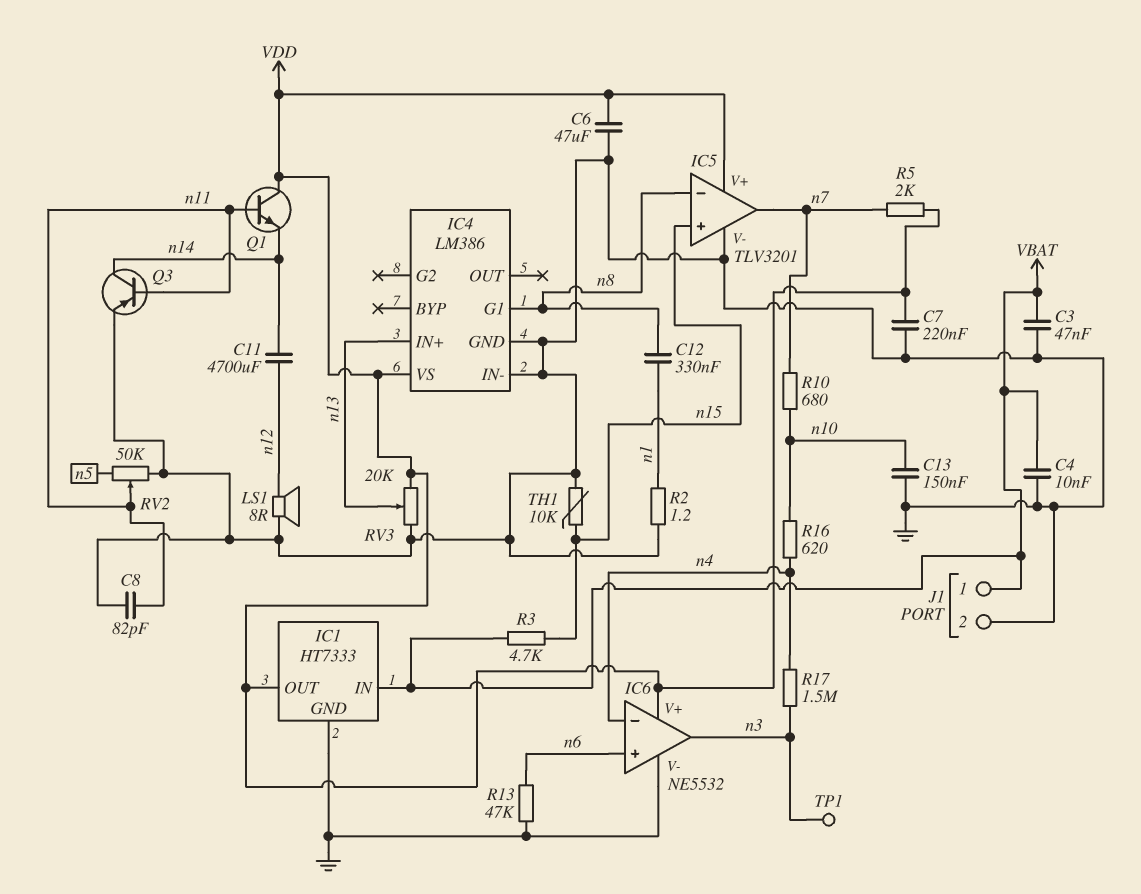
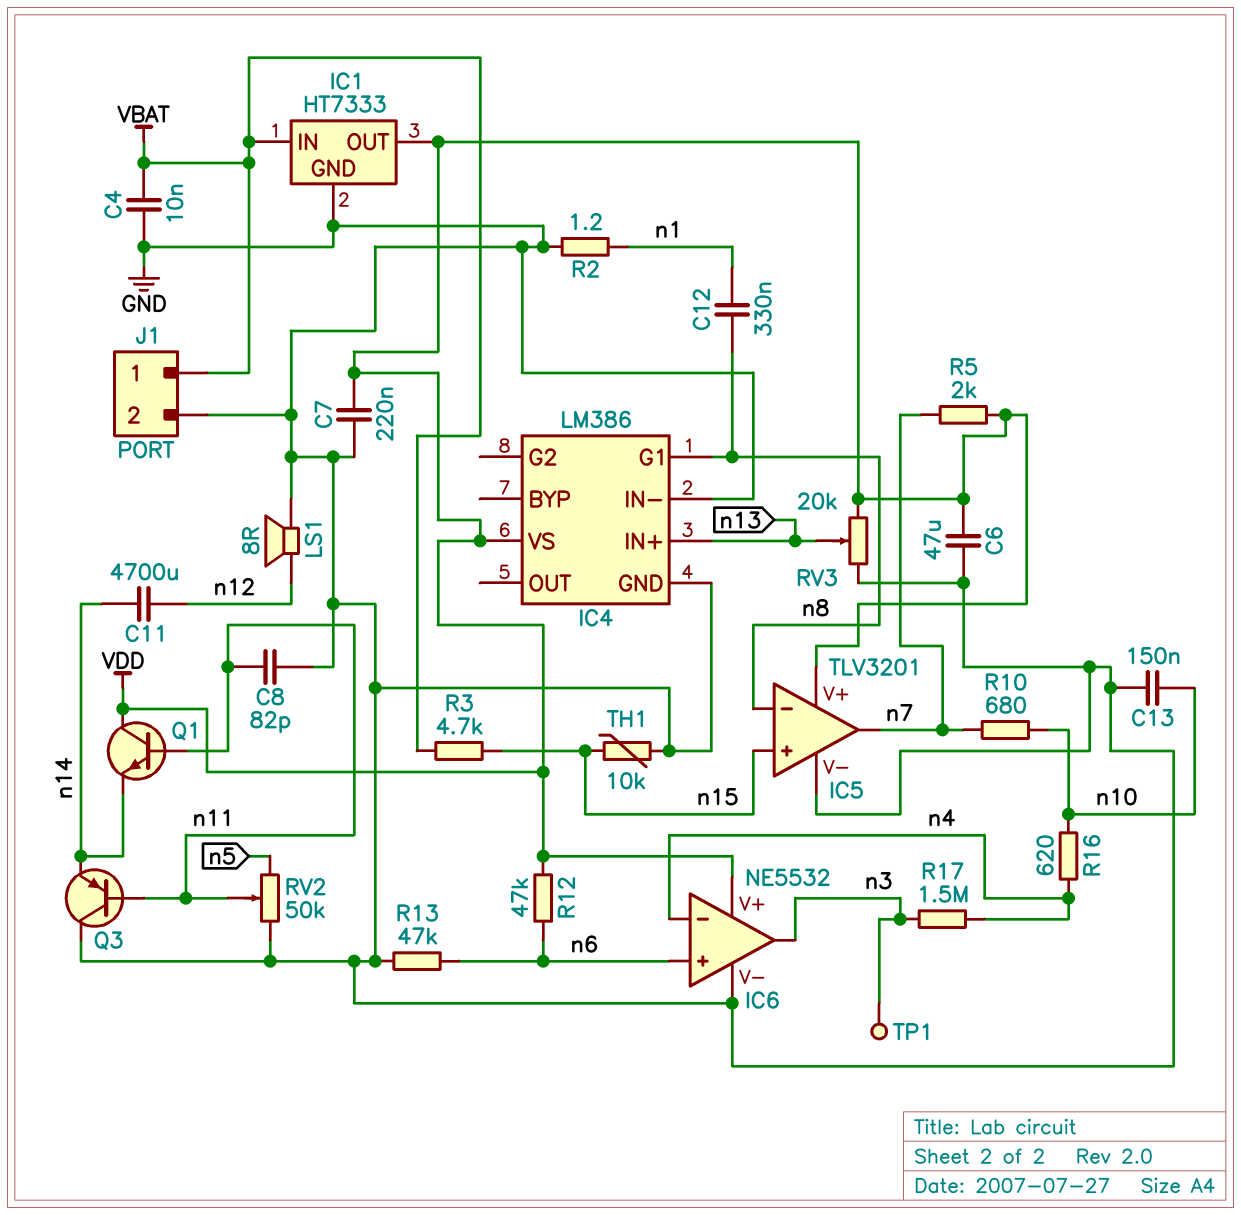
C3: 47nF (GND, VBAT) -> none
Q3: PNP (B n11, C n14, E GND) -> PNP (B n11, C GND, E n14)
R12: none -> 47k (VDD, n6)

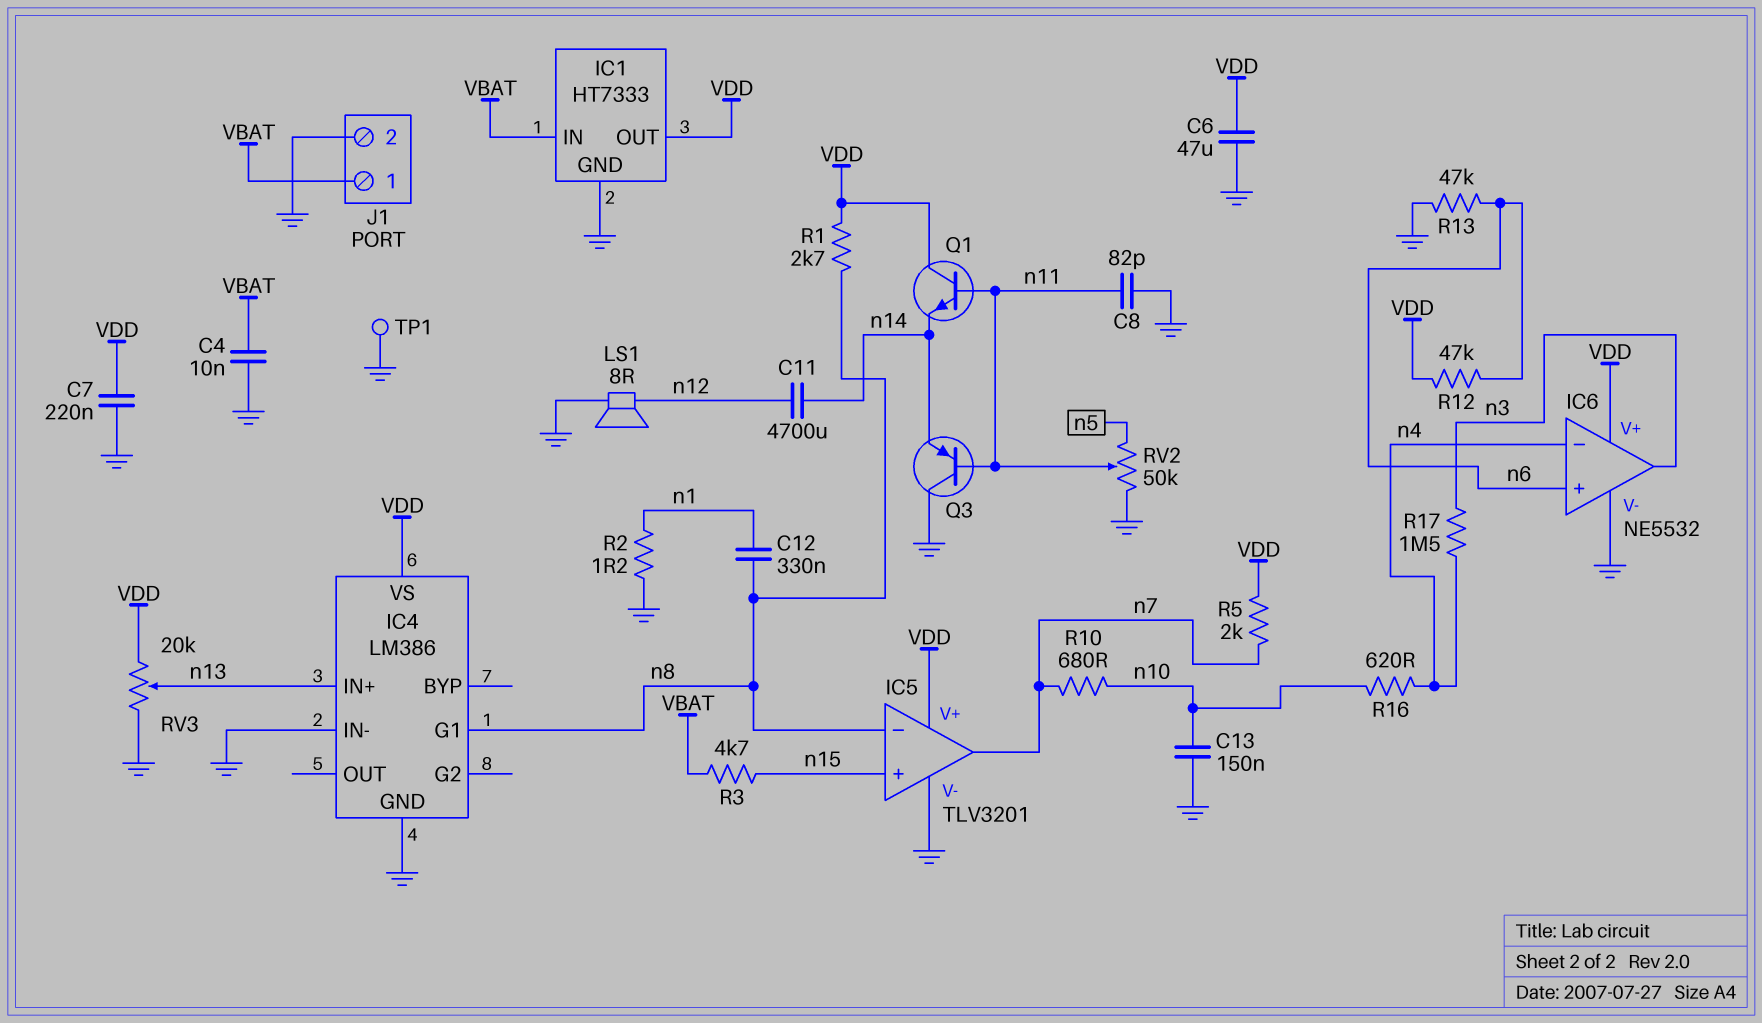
R1: none -> 2.7k (VDD, n8)
TH1: 10k (GND, n15) -> none
TP1: test point (n3) -> test point (GND)

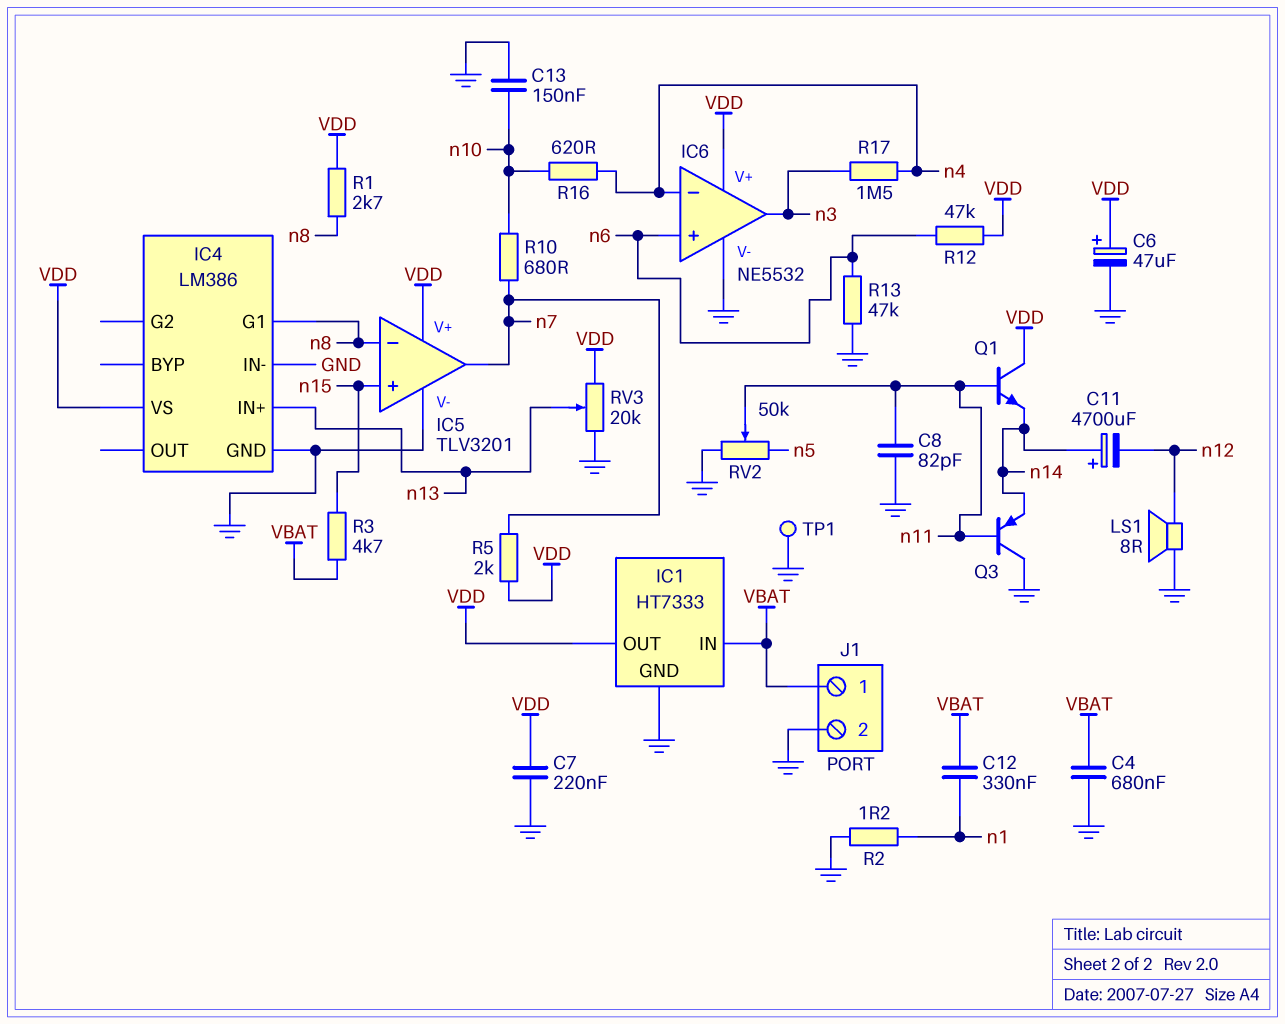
C4: 10nF (GND, VBAT) -> 680nF (GND, VBAT)
C6: 47uF (GND, VDD) -> 47uF (plus VDD, minus GND)
C11: 4700uF (n12, n14) -> 4700uF (plus n14, minus n12)
C12: 330nF (n1, n8) -> 330nF (VBAT, n1)

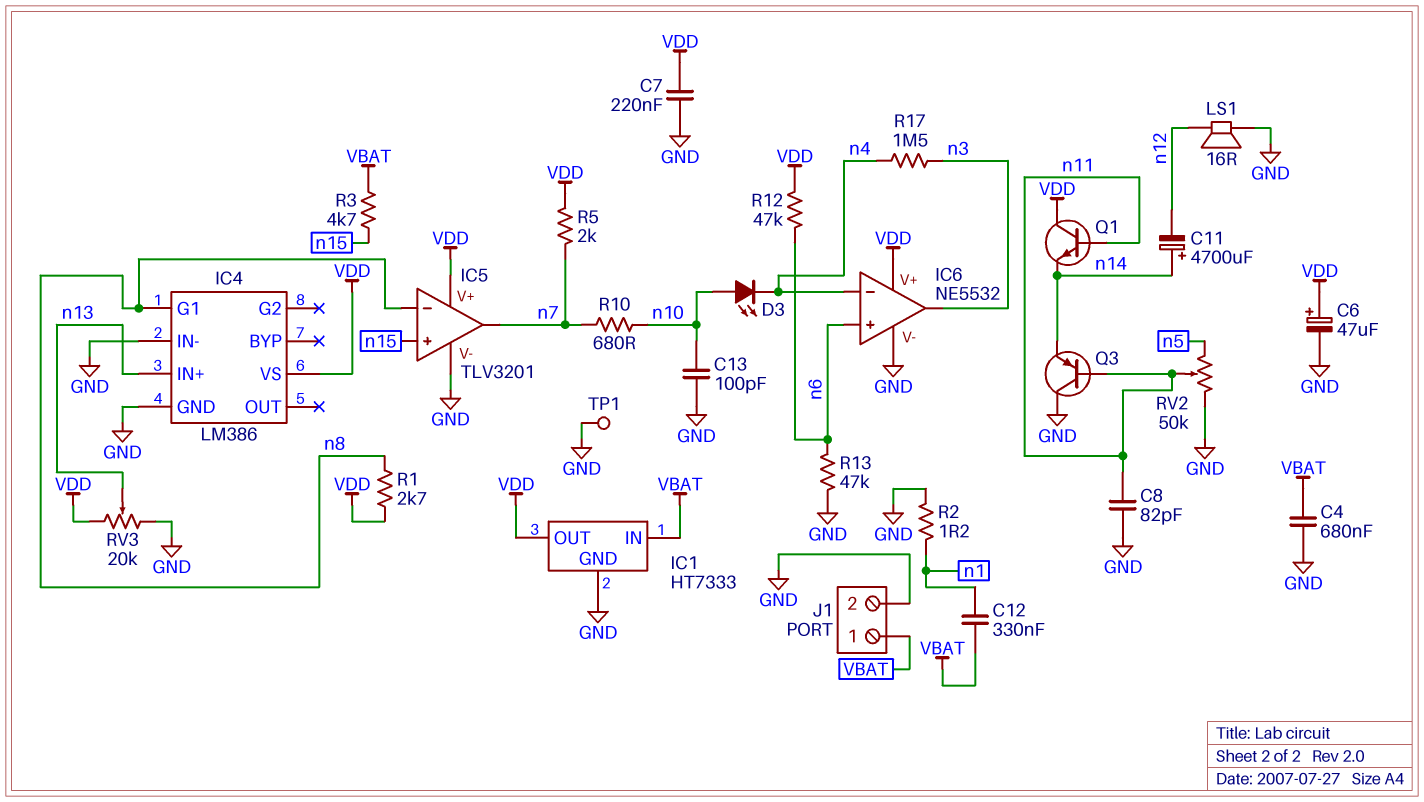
C13: 150nF (GND, n10) -> 100pF (GND, n10)
D3: none -> LED (A n10, K n4)
LS1: speaker 8R (GND, n12) -> speaker 16R (GND, n12)
R16: 620 (n4, n10) -> none

